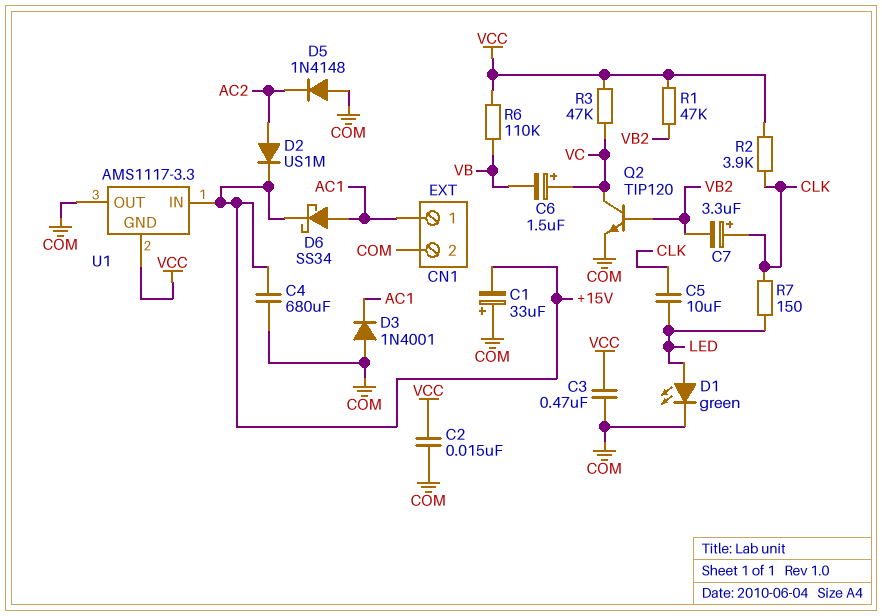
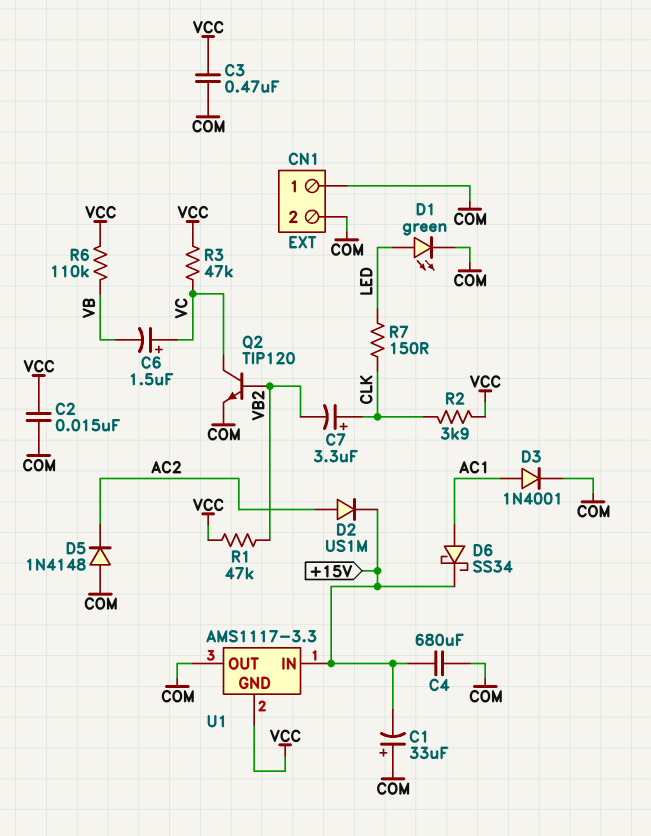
C5: 10uF (CLK, LED) -> none
CN1 pin 1: AC1 -> COM
D3: diode 1N4001 (A COM, K AC1) -> diode 1N4001 (A AC1, K COM)

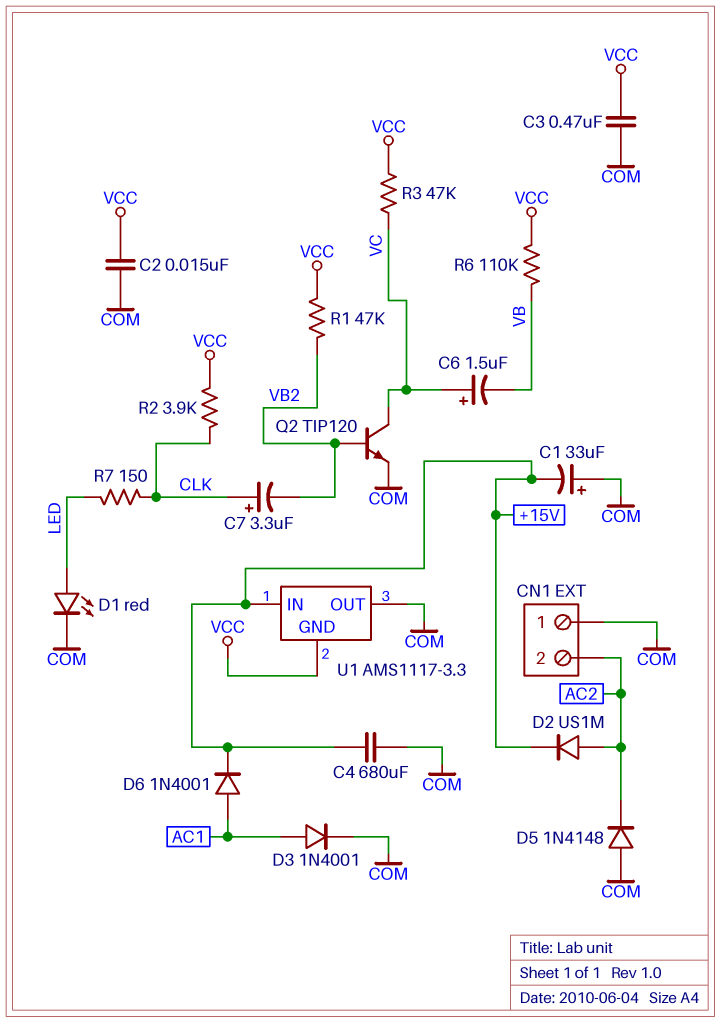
CN1 pin 2: COM -> AC2
D1: LED green (A LED, K COM) -> LED red (A LED, K COM)
D6: schottky SS34 (A AC1, K +15V) -> diode 1N4001 (A AC1, K +15V)

